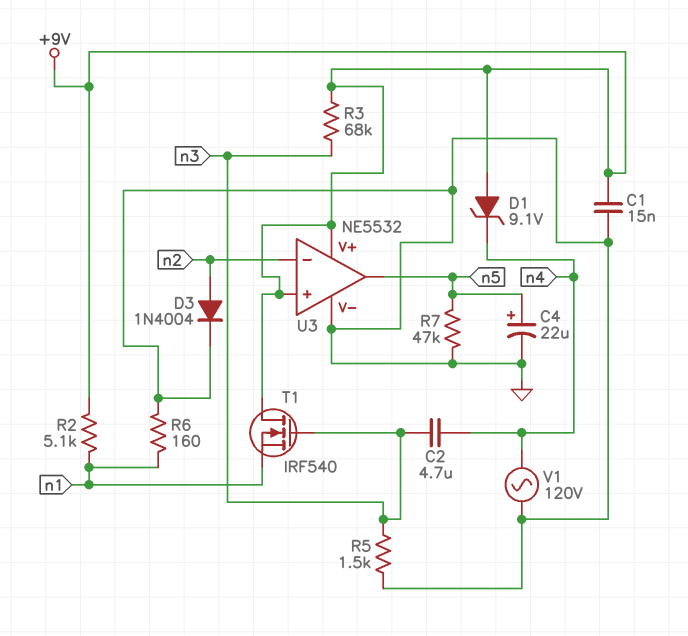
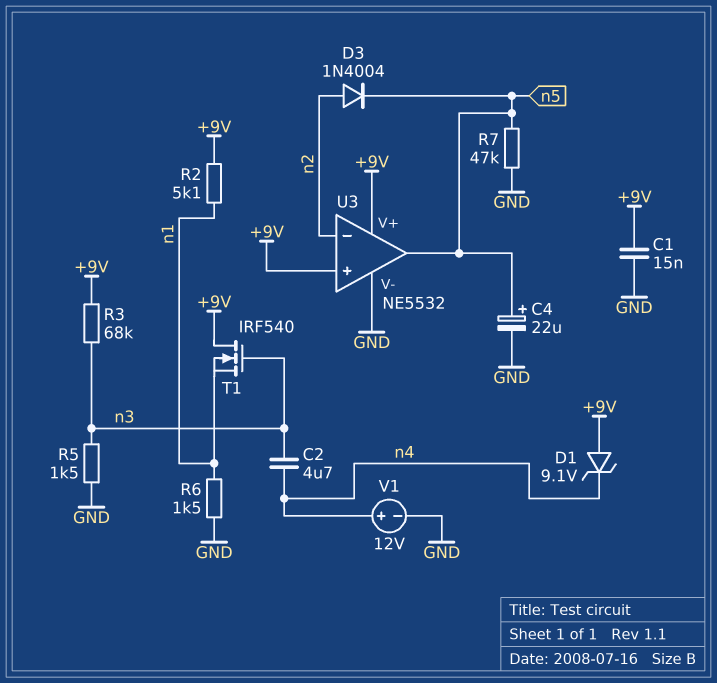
D3: diode 1N4004 (A n2, K GND) -> diode 1N4004 (A n2, K n5)
R6: 160 (GND, n1) -> 1.5k (GND, n1)
V1: AC 120V (GND, n4) -> 12V (plus n4, minus GND)

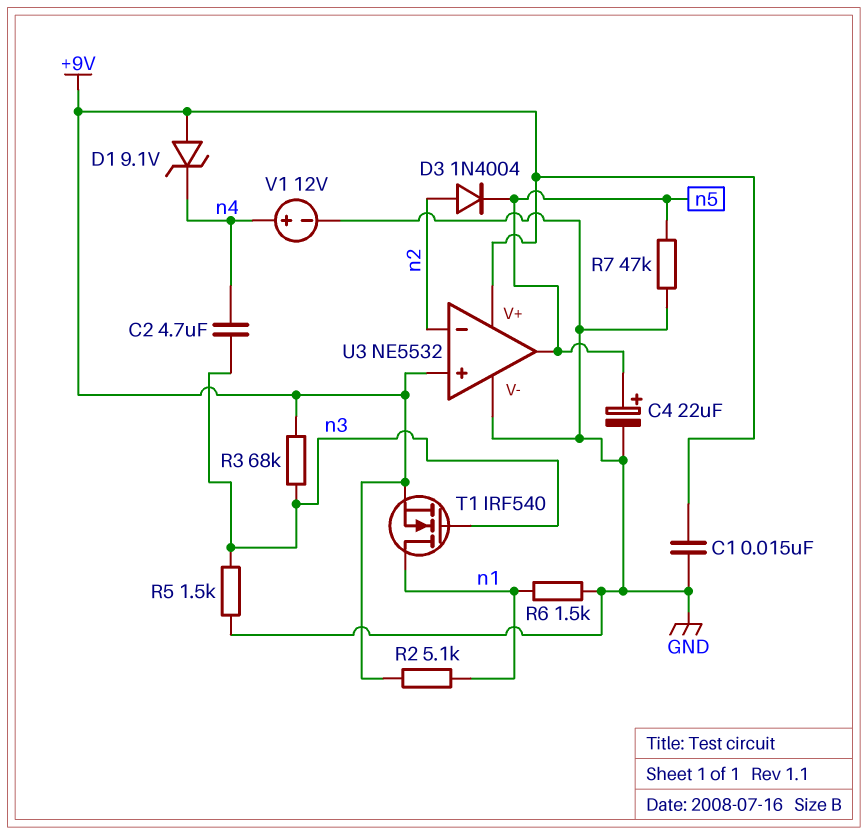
T1: NMOS IRF540 (G n3, D +9V, S n1) -> NMOS IRF540 (G n3, D n1, S +9V)

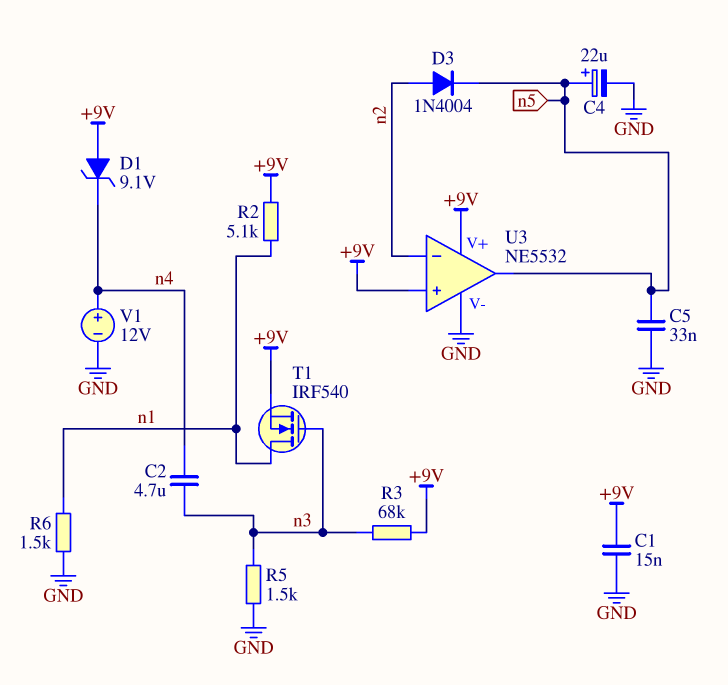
C5: none -> 33nF (GND, n5)
R7: 47k (GND, n5) -> none

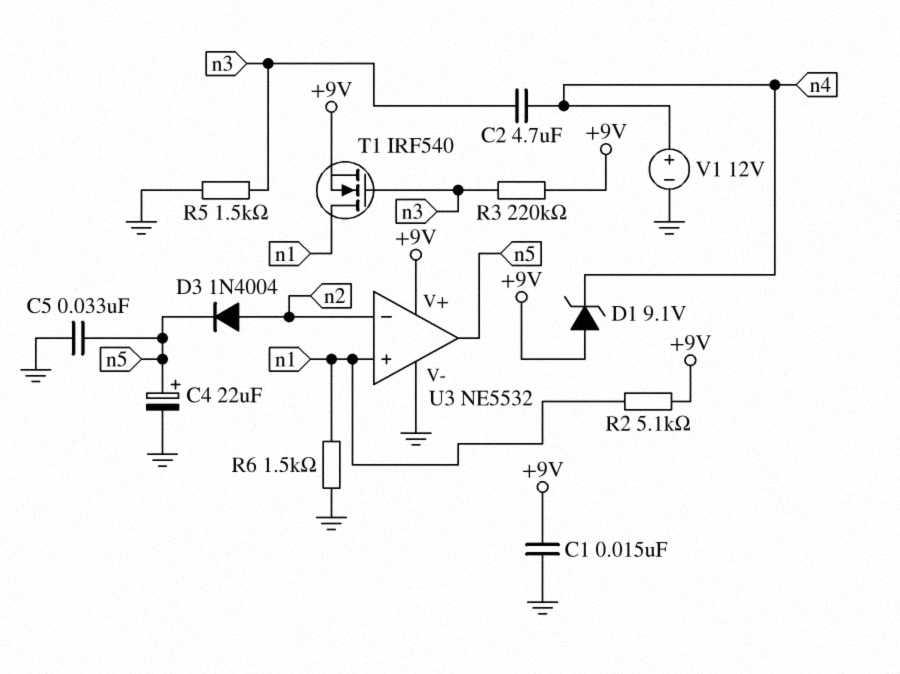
R3: 68k (+9V, n3) -> 220k (+9V, n3)
U3 pin in+: +9V -> n1

